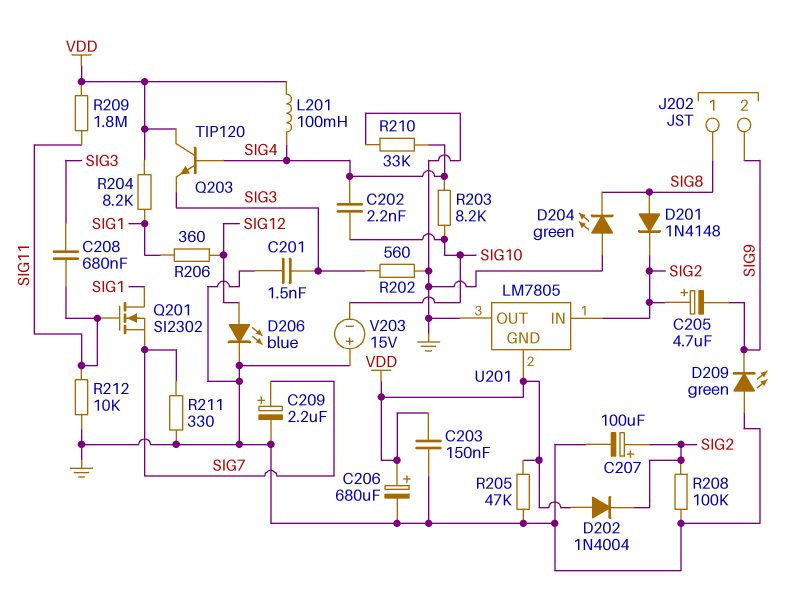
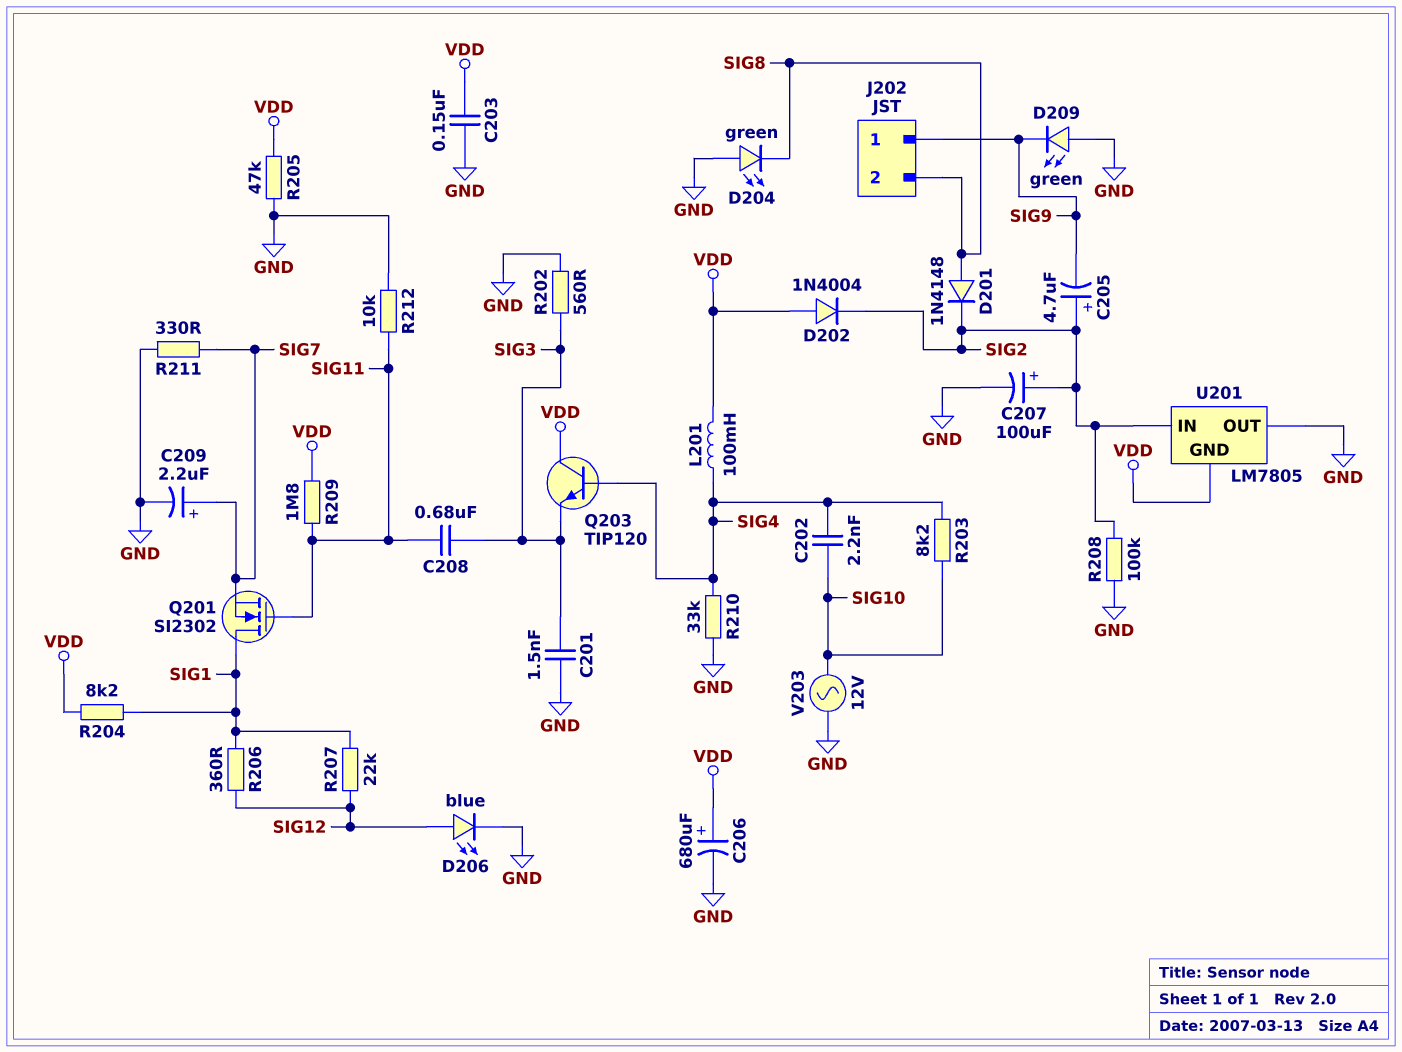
J202 pin 1: SIG8 -> SIG9
J202 pin 2: SIG9 -> SIG8
R207: none -> 22k (SIG1, SIG12)
V203: 15V (plus GND, minus SIG10) -> AC 12V (GND, SIG10)

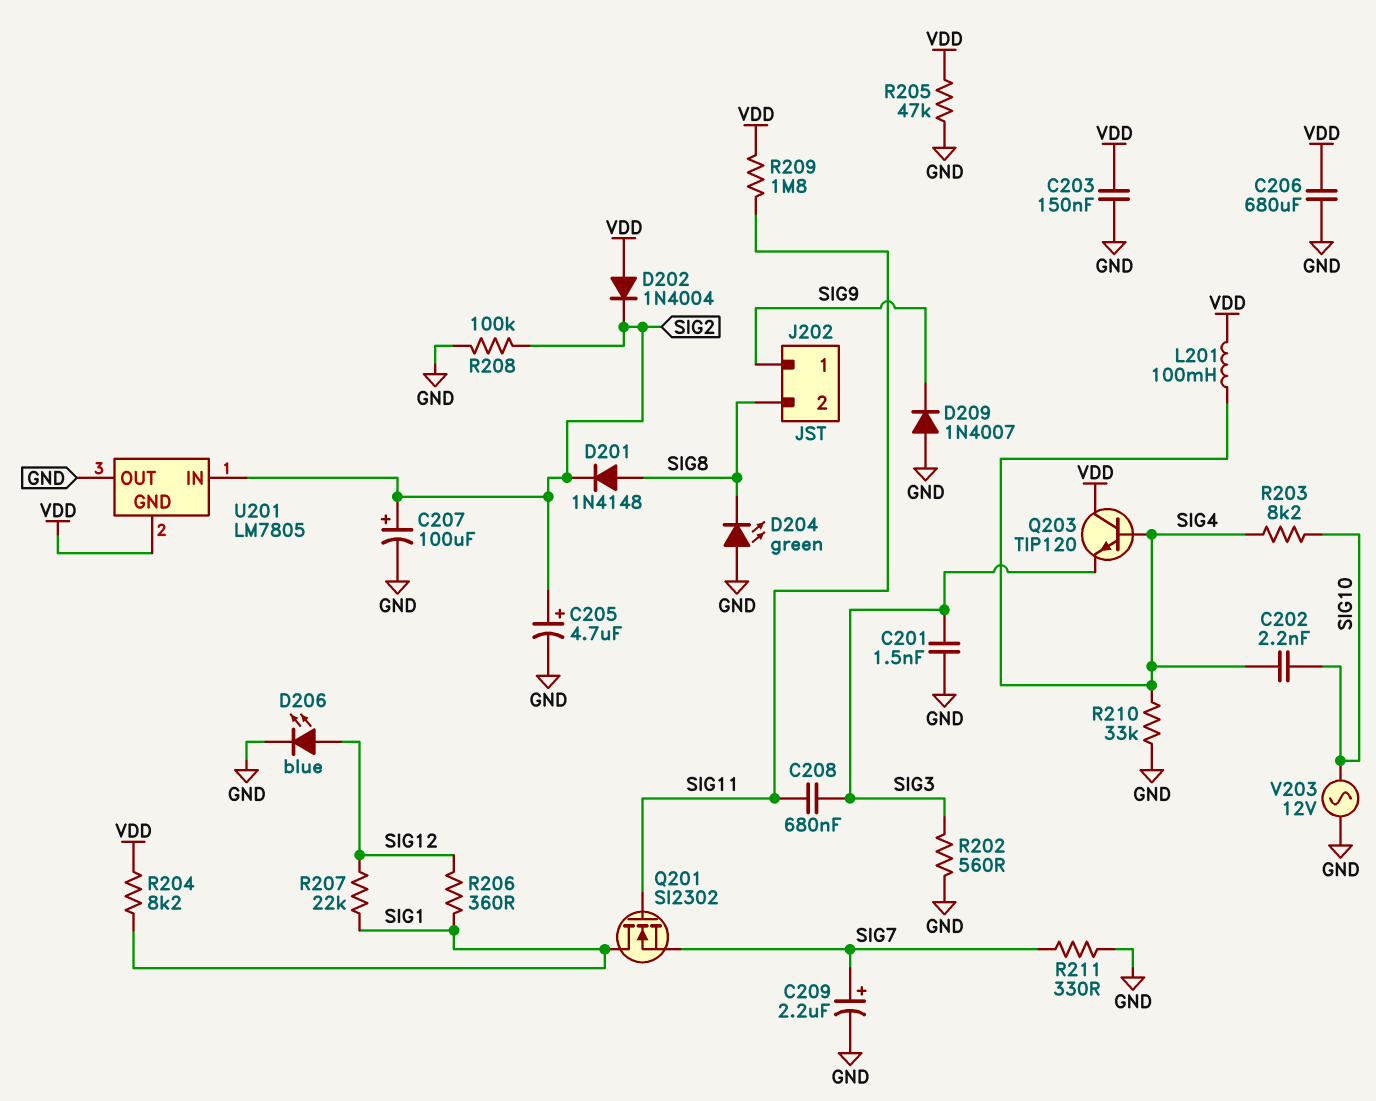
C205: 4.7uF (plus SIG2, minus SIG9) -> 4.7uF (plus SIG2, minus GND)
C206: 680uF (plus VDD, minus GND) -> 680uF (GND, VDD)
D209: LED green (A GND, K SIG9) -> diode 1N4007 (A GND, K SIG9)
R212: 10k (GND, SIG11) -> none

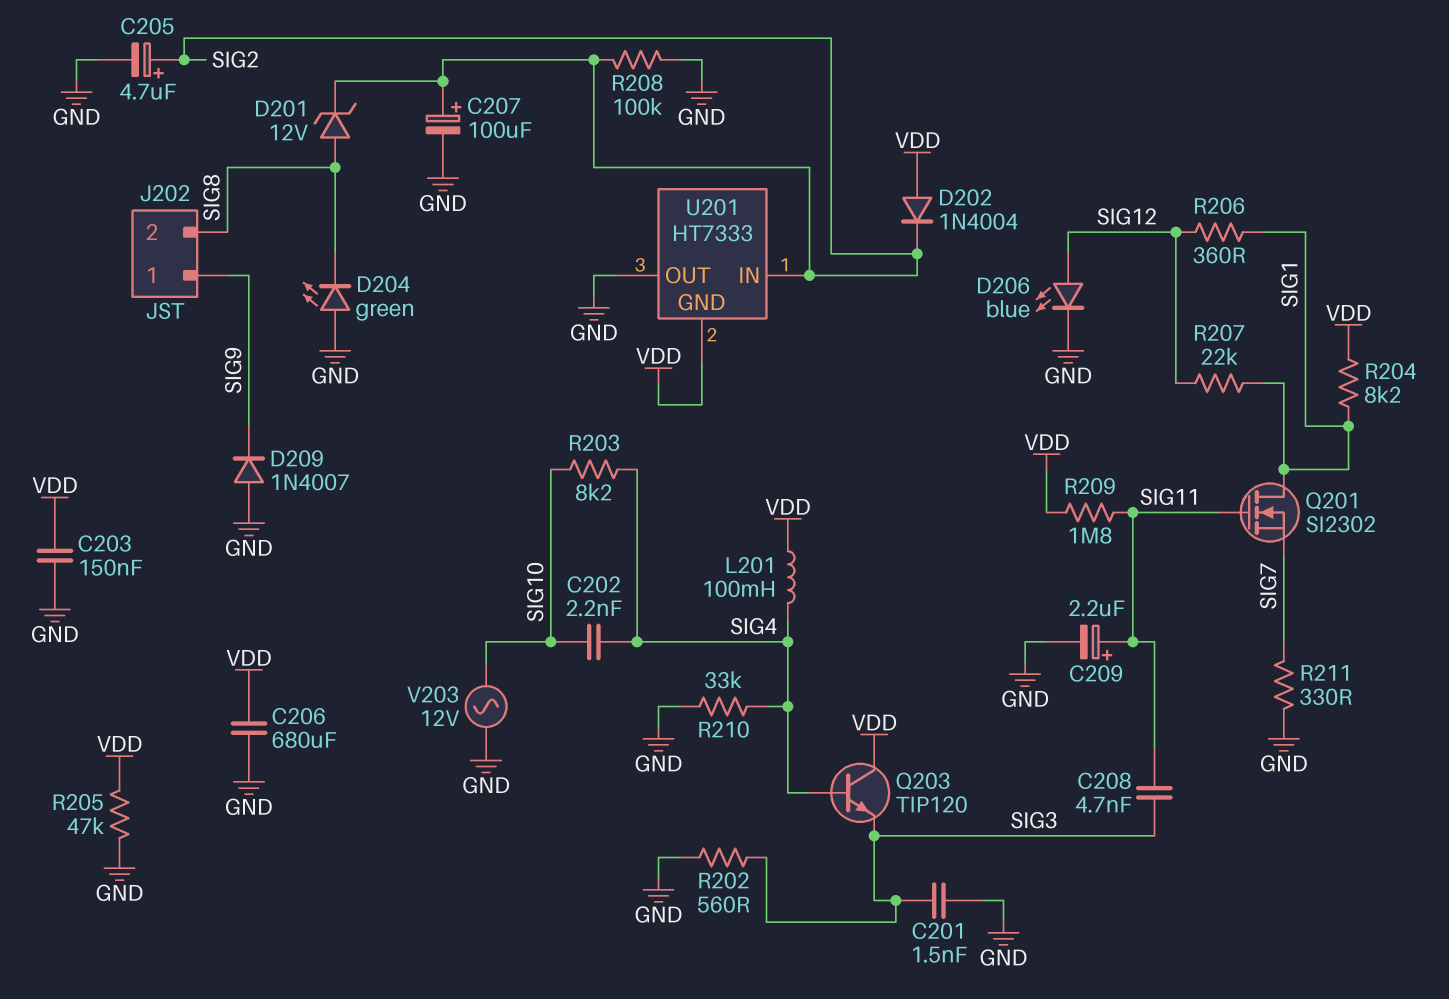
C208: 680nF (SIG3, SIG11) -> 4.7nF (SIG3, SIG11)
C209: 2.2uF (plus SIG7, minus GND) -> 2.2uF (plus SIG11, minus GND)
D201: diode 1N4148 (A SIG8, K SIG2) -> zener 12V (A SIG8, K SIG2)
U201: LM7805 -> HT7333

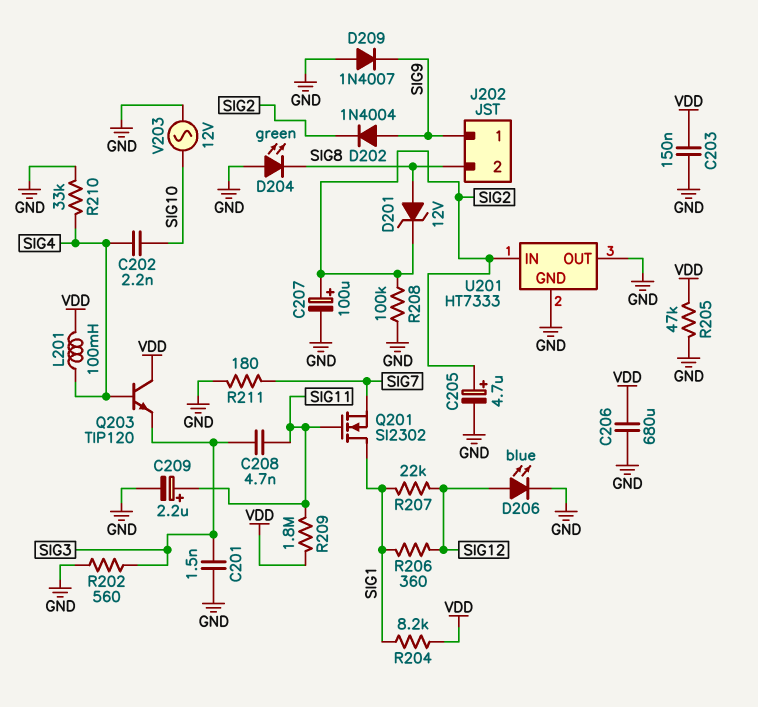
D202: diode 1N4004 (A VDD, K SIG2) -> diode 1N4004 (A SIG9, K SIG2)
R203: 8.2k (SIG4, SIG10) -> none
R211: 330 (GND, SIG7) -> 180 (GND, SIG7)
U201 pin GND: VDD -> GND

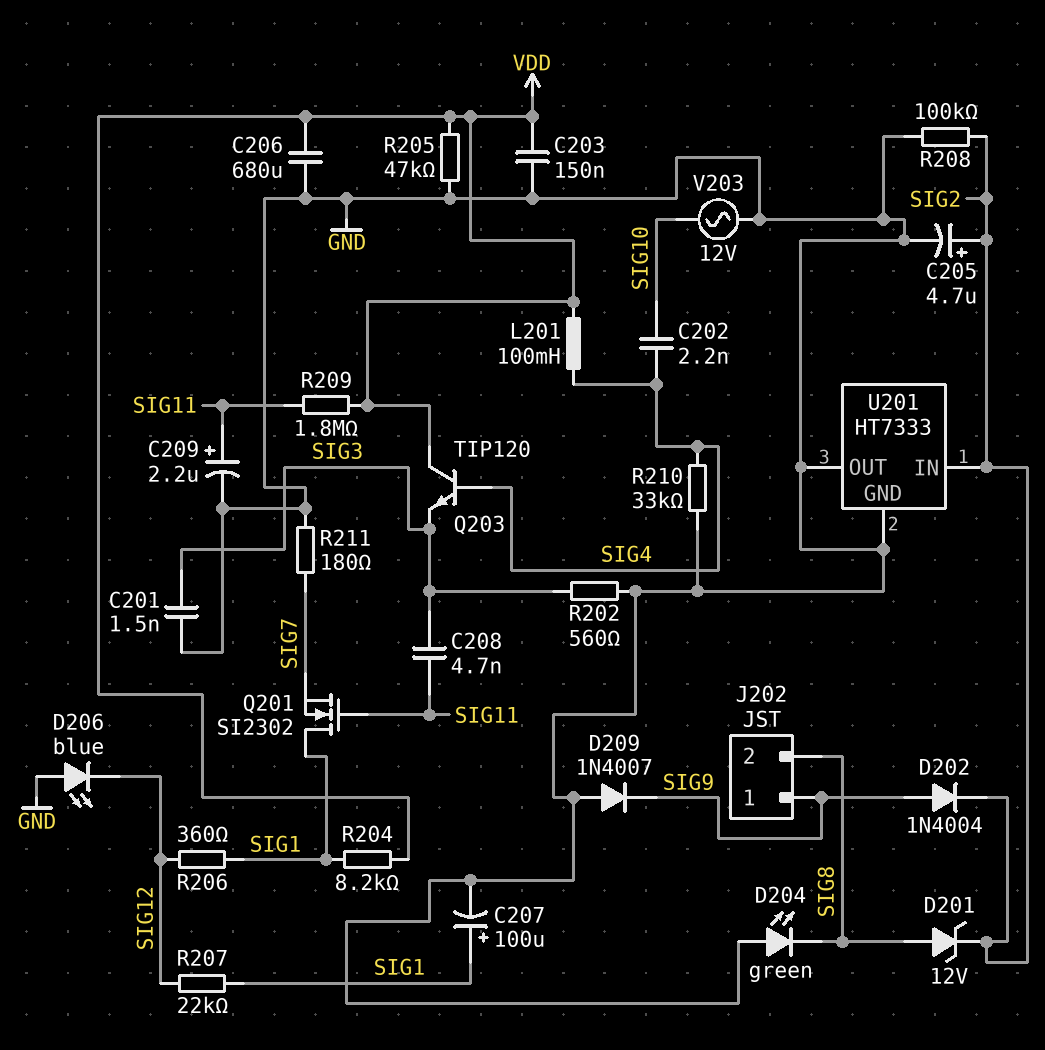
C207: 100uF (plus SIG2, minus GND) -> 100uF (plus SIG1, minus GND)
D206: LED blue (A SIG12, K GND) -> LED blue (A GND, K SIG12)

